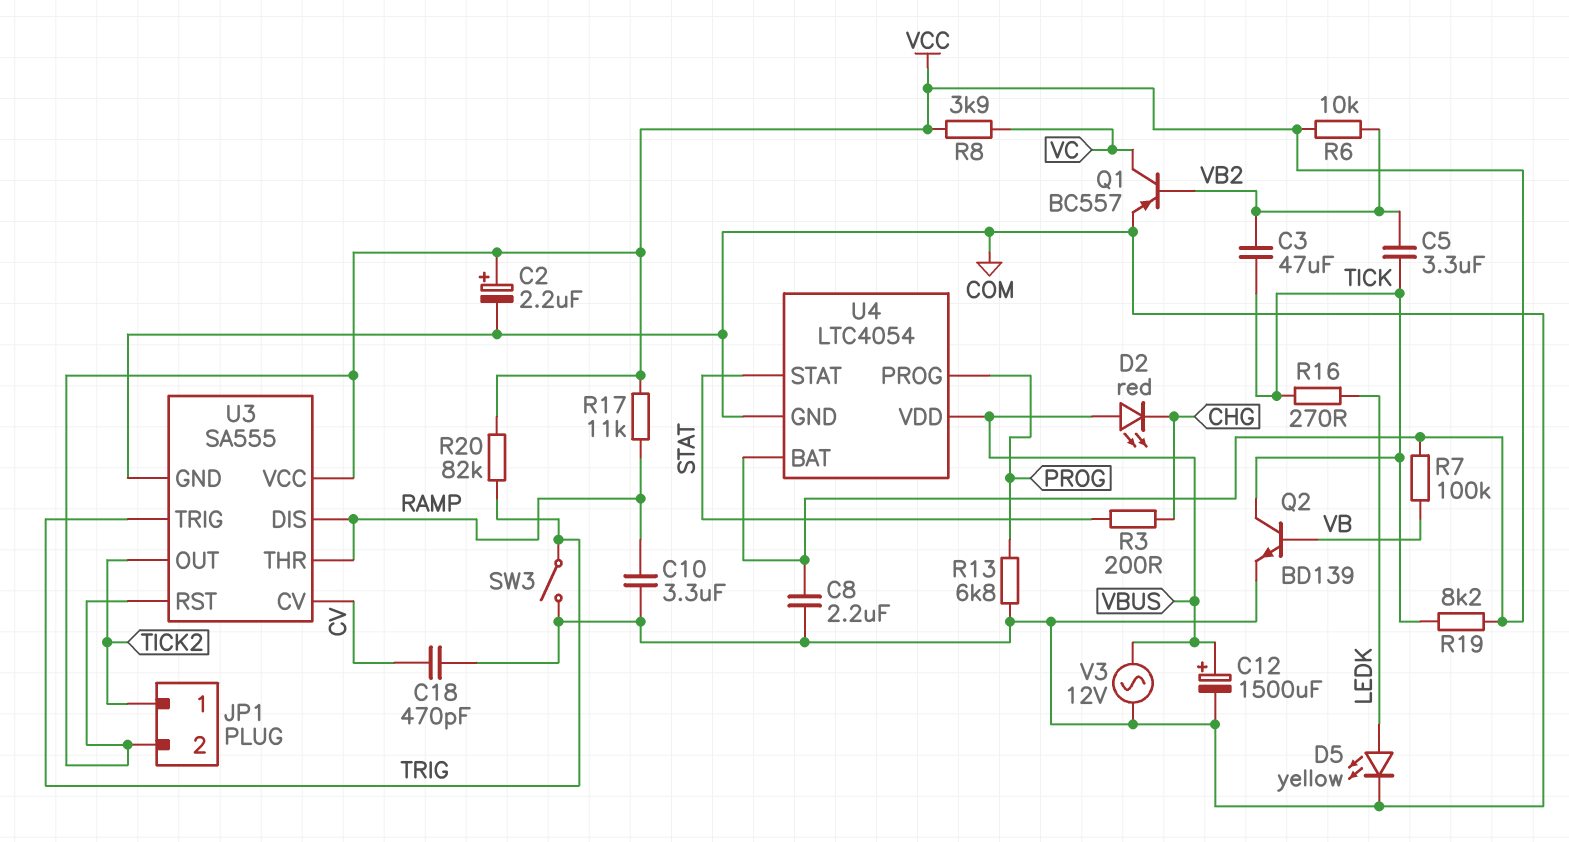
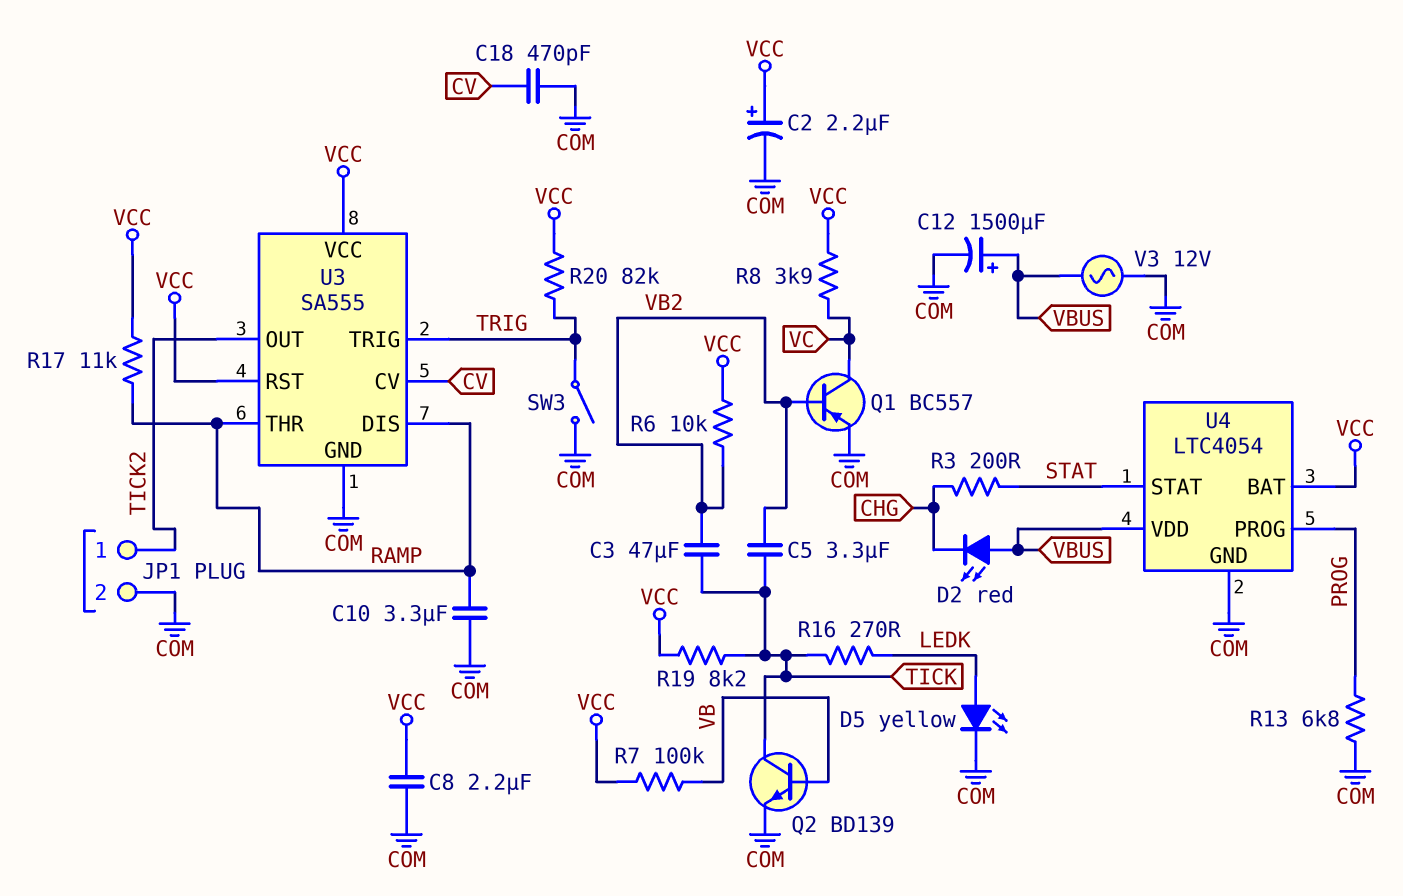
JP1 pin 2: VCC -> COM

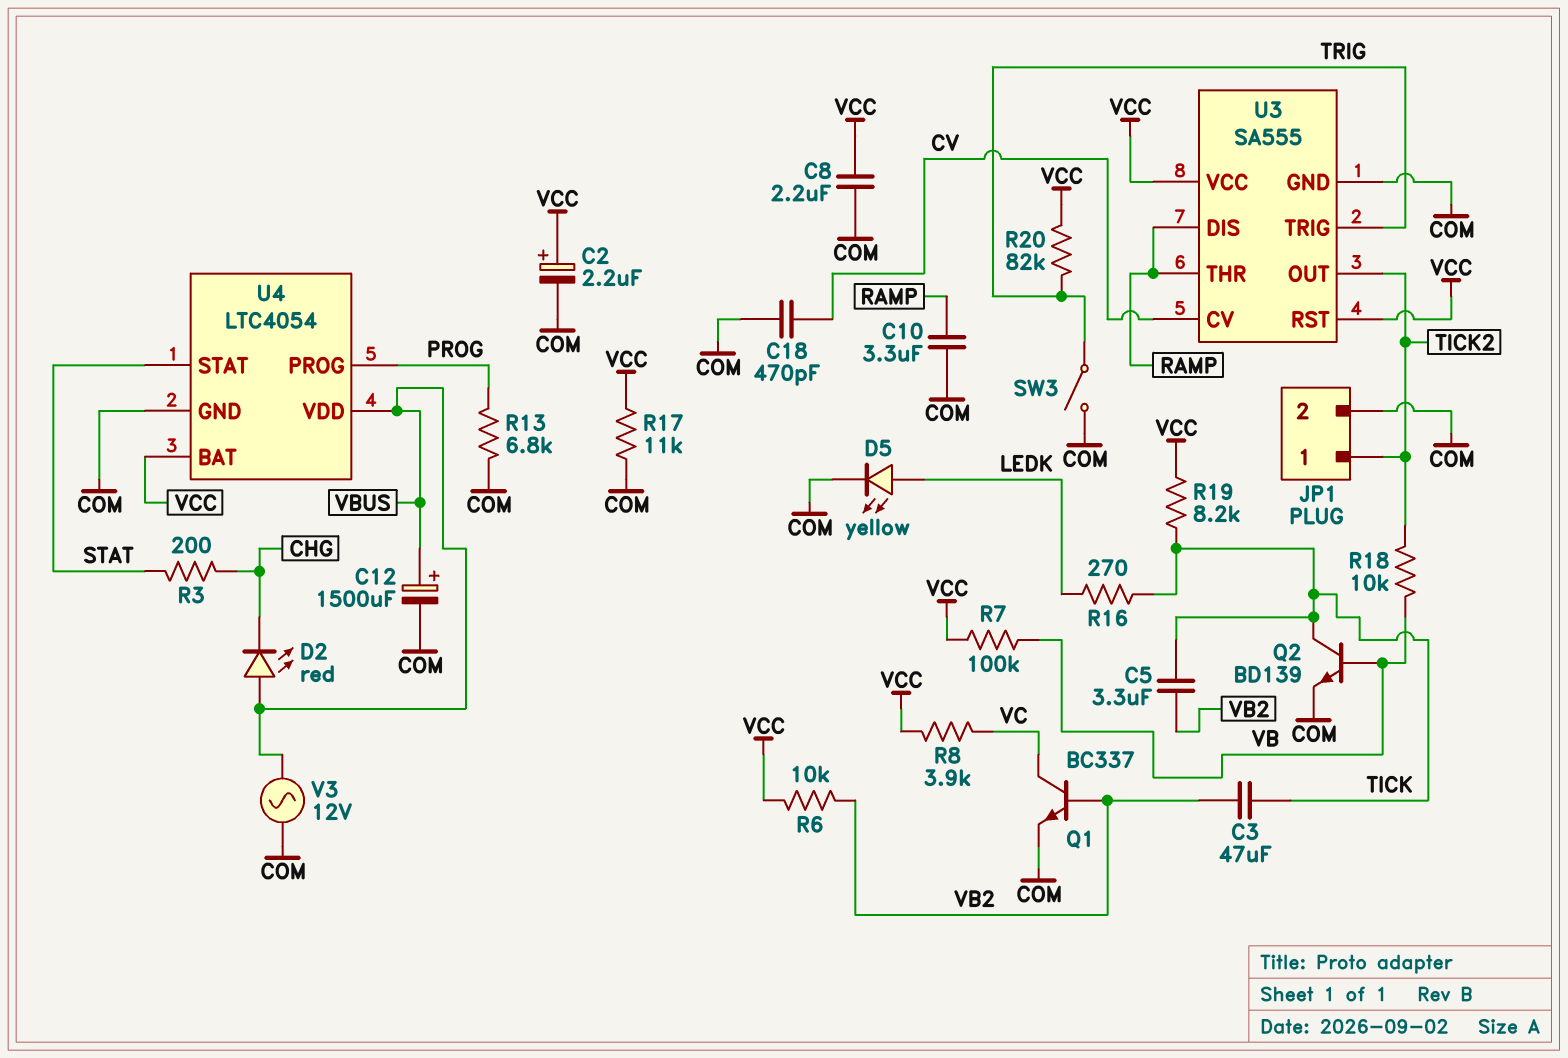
Q1: PNP BC557 (B VB2, C VC, E COM) -> NPN BC337 (B VB2, C VC, E COM)
R17: 11k (RAMP, VCC) -> 11k (COM, VCC)
R18: none -> 10k (TICK2, VB)

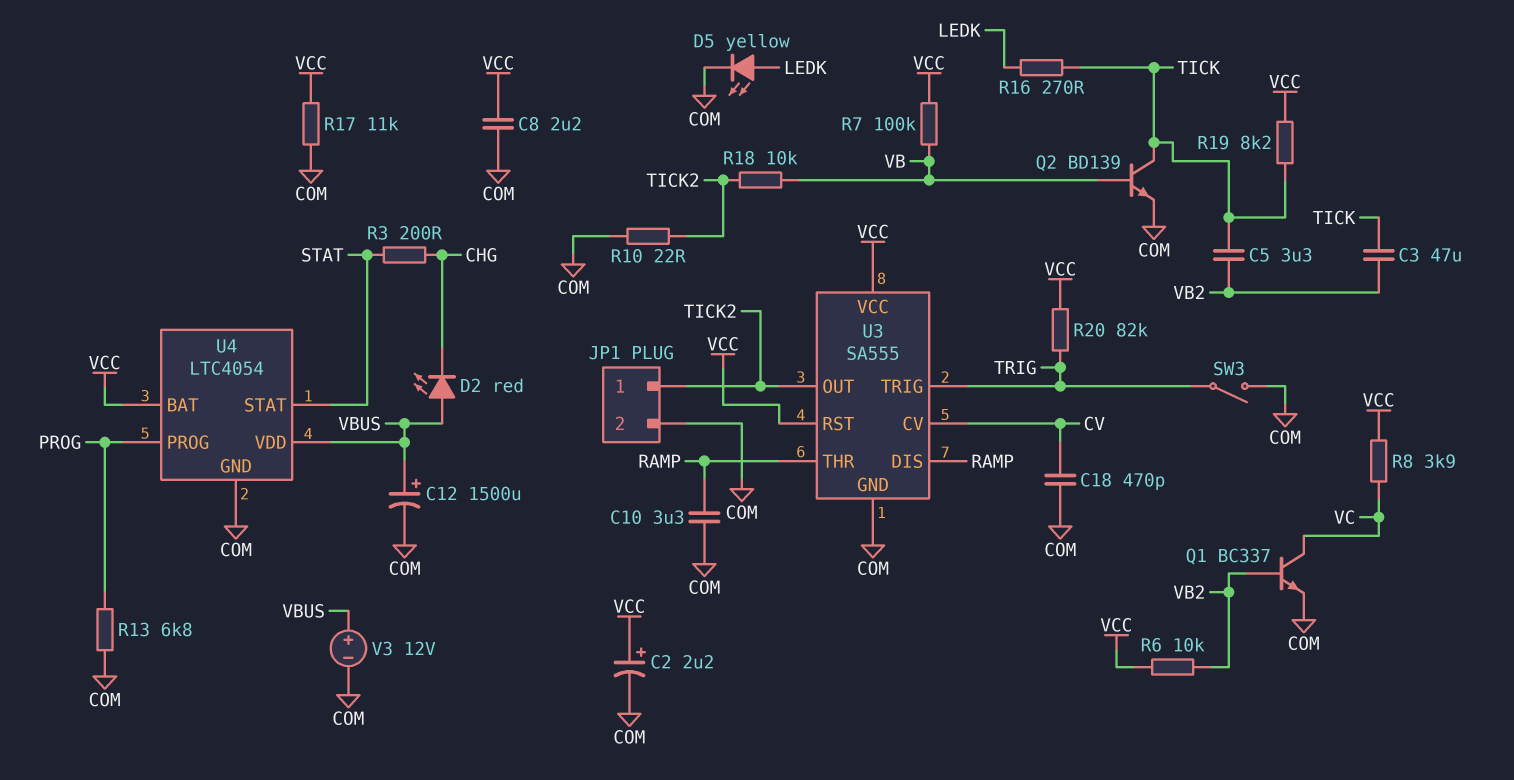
R10: none -> 22 (COM, TICK2)
V3: AC 12V (COM, VBUS) -> 12V (plus VBUS, minus COM)

